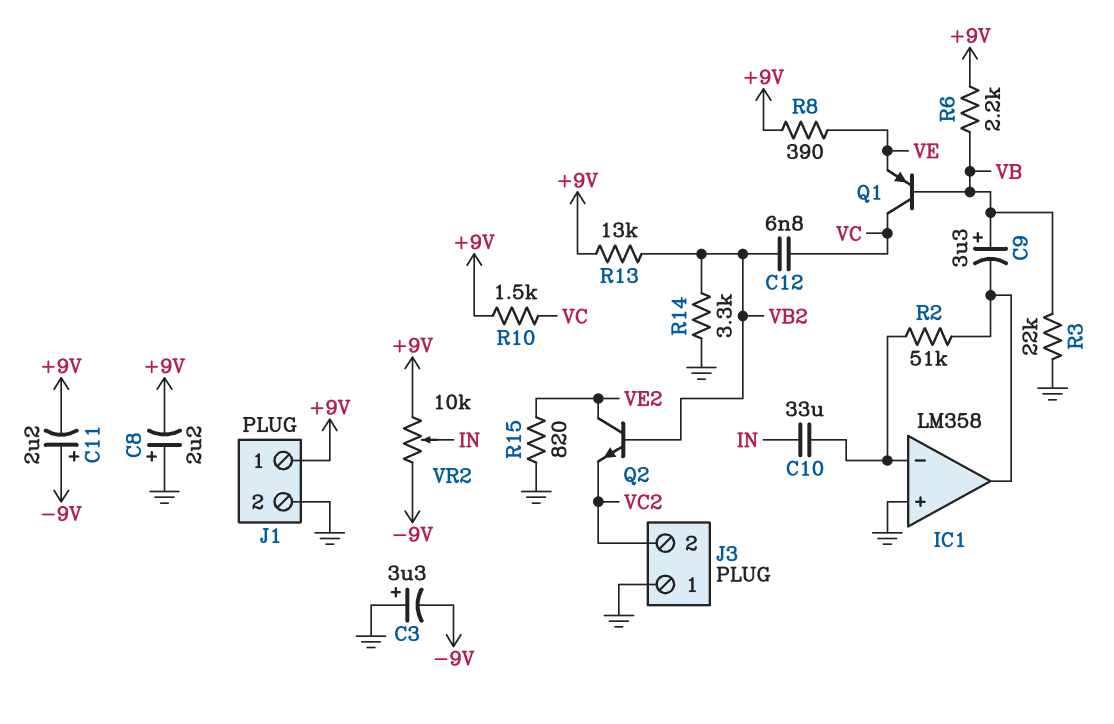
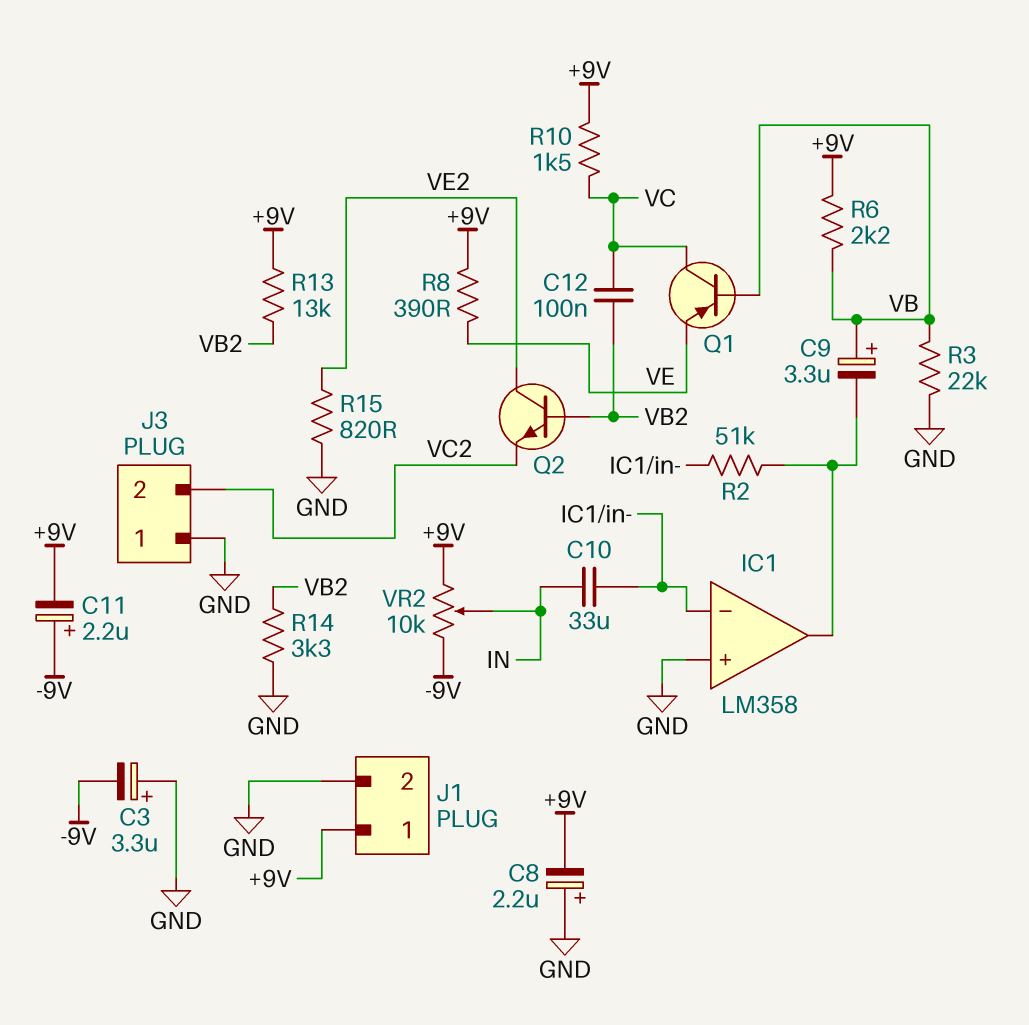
C12: 6.8nF (VB2, VC) -> 100nF (VB2, VC)

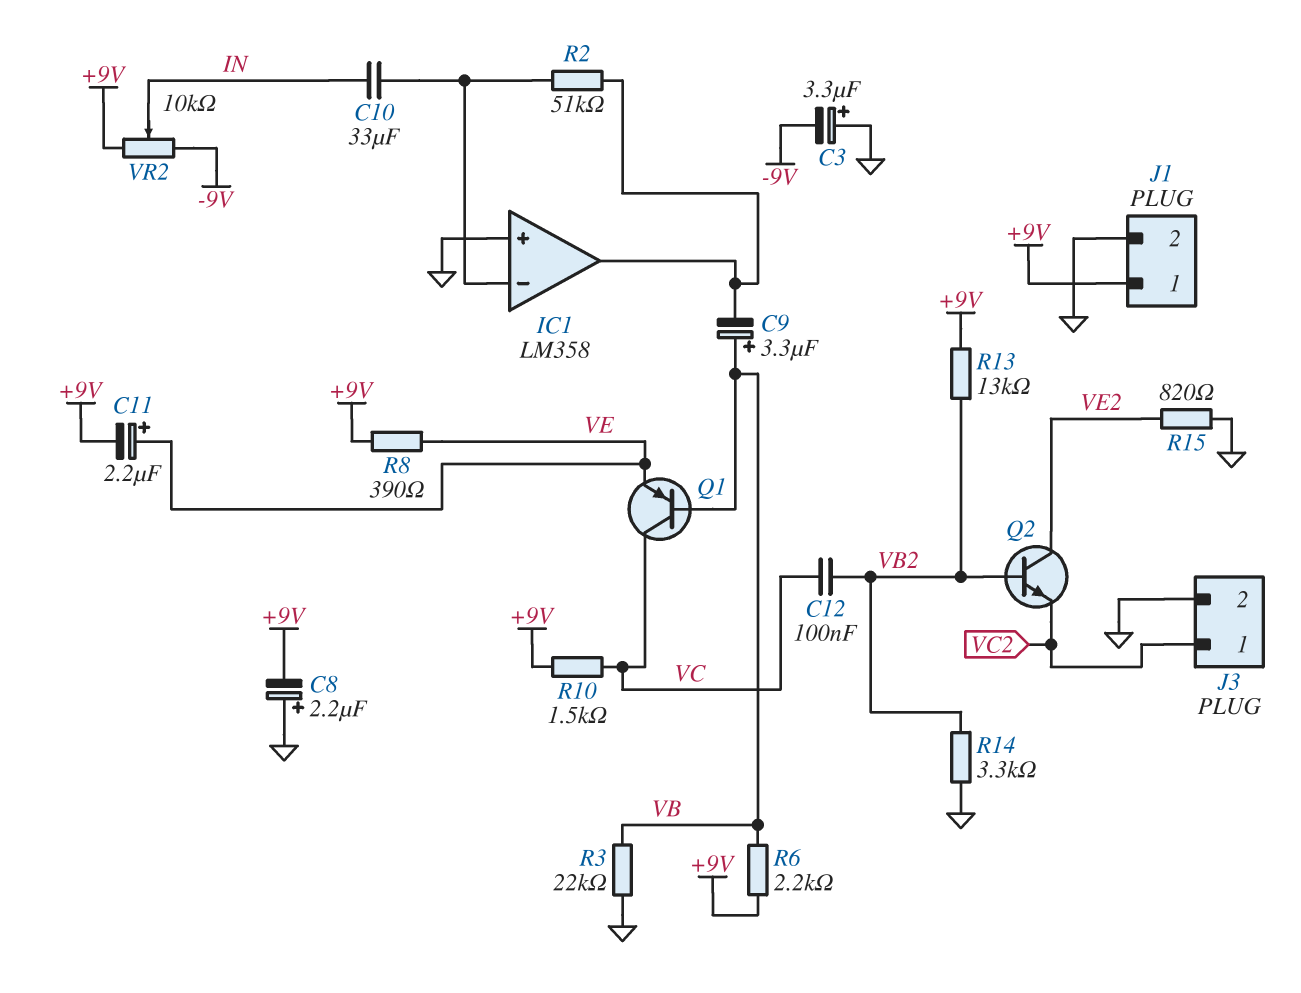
C11: 2.2uF (plus -9V, minus +9V) -> 2.2uF (plus VE, minus +9V)
J3 pin 1: GND -> VC2
J3 pin 2: VC2 -> GND

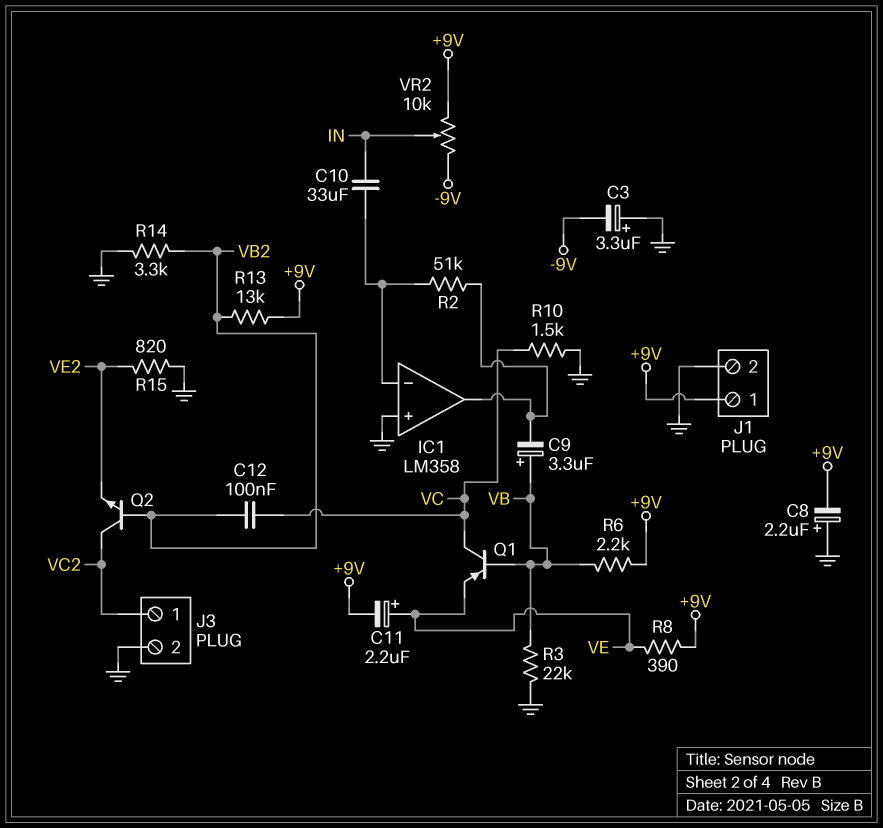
Q2: NPN (B VB2, C VE2, E VC2) -> NPN (B VB2, C VC2, E VE2)
R10: 1.5k (+9V, VC) -> 1.5k (GND, VC)

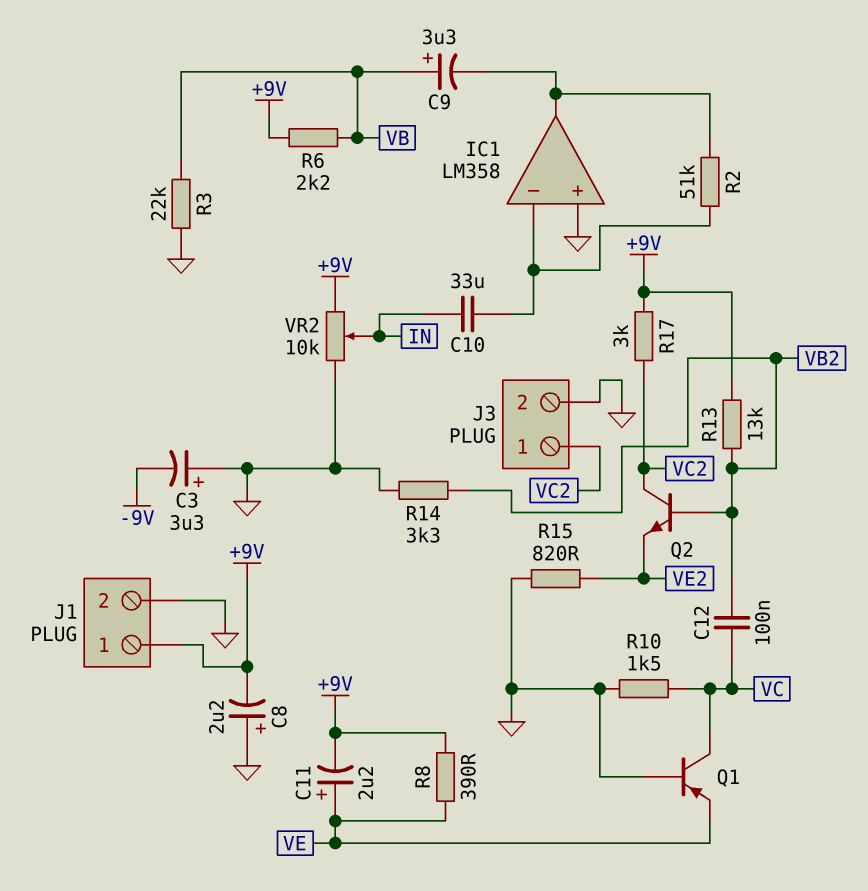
Q1: PNP (B VB, C VC, E VE) -> PNP (B GND, C VC, E VE)
R17: none -> 3k (+9V, VC2)
VR2: 10k (+9V, -9V, wiper IN) -> 10k (+9V, GND, wiper IN)

